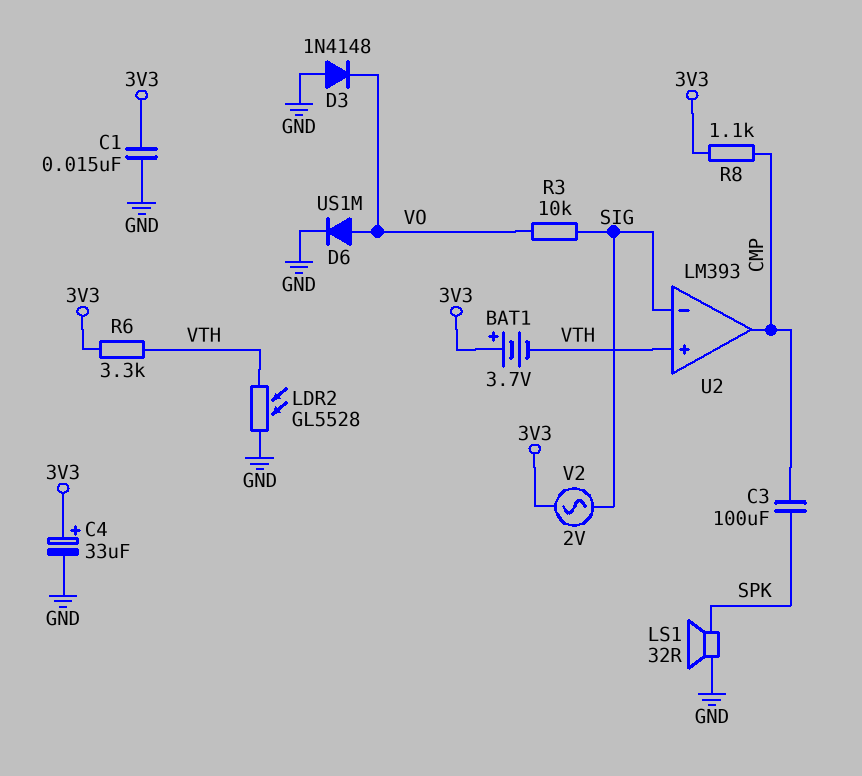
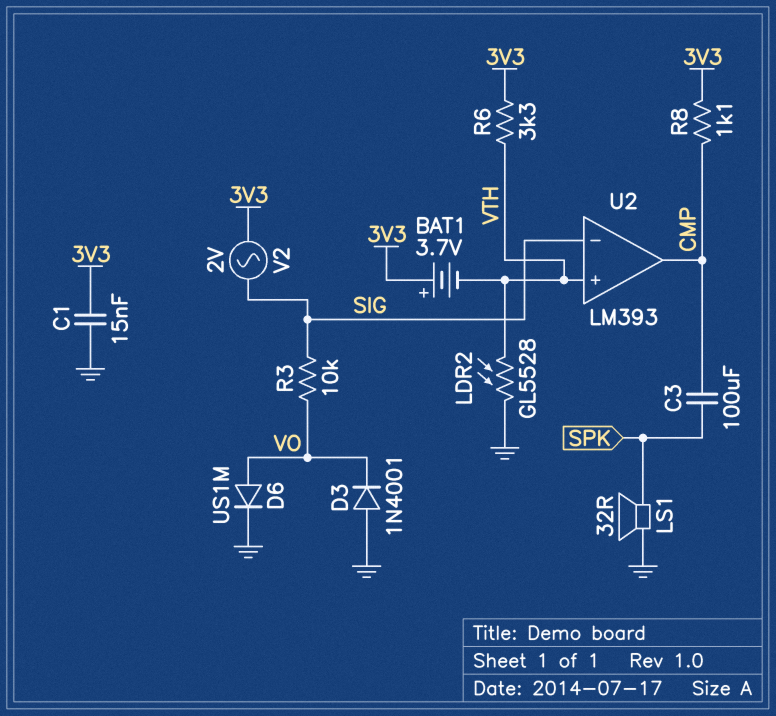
C4: 33uF (plus 3V3, minus GND) -> none
D3: diode 1N4148 (A GND, K VO) -> diode 1N4001 (A GND, K VO)

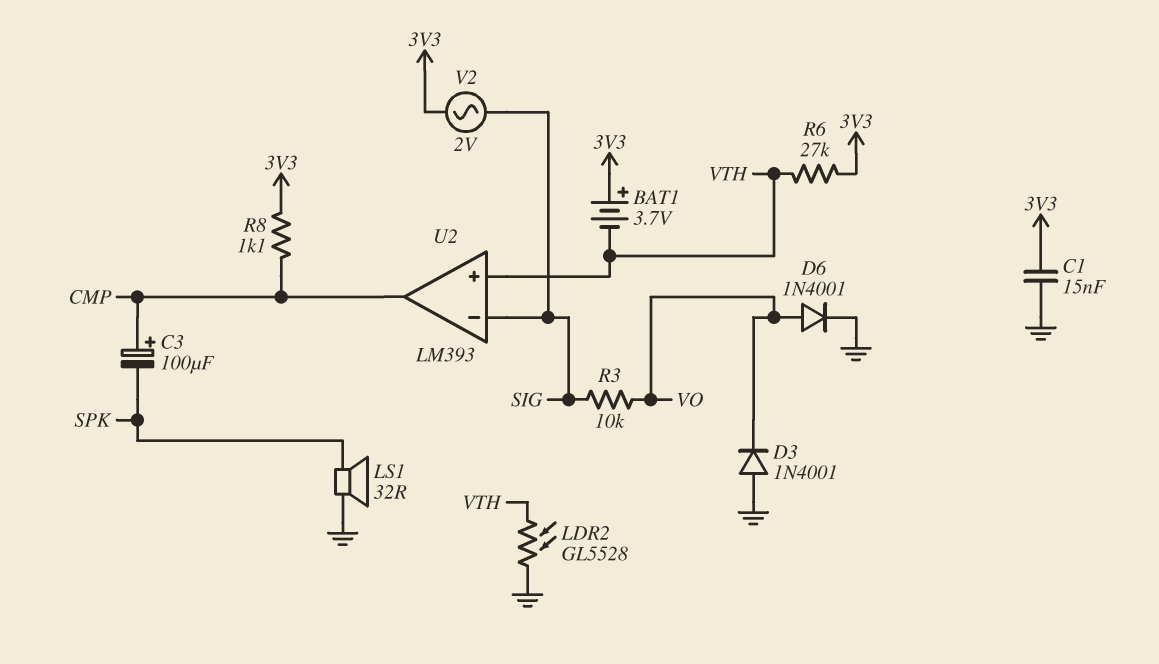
C3: 100uF (CMP, SPK) -> 100uF (plus CMP, minus SPK)
D6: diode US1M (A VO, K GND) -> diode 1N4001 (A VO, K GND)
R6: 3.3k (3V3, VTH) -> 27k (3V3, VTH)

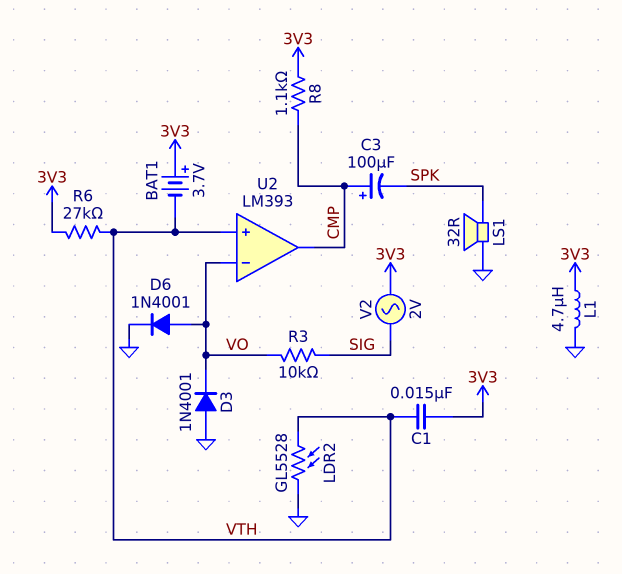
C1: 15nF (3V3, GND) -> 15nF (3V3, VTH)
L1: none -> 4.7uH (3V3, GND)
U2 pin in-: SIG -> VO

